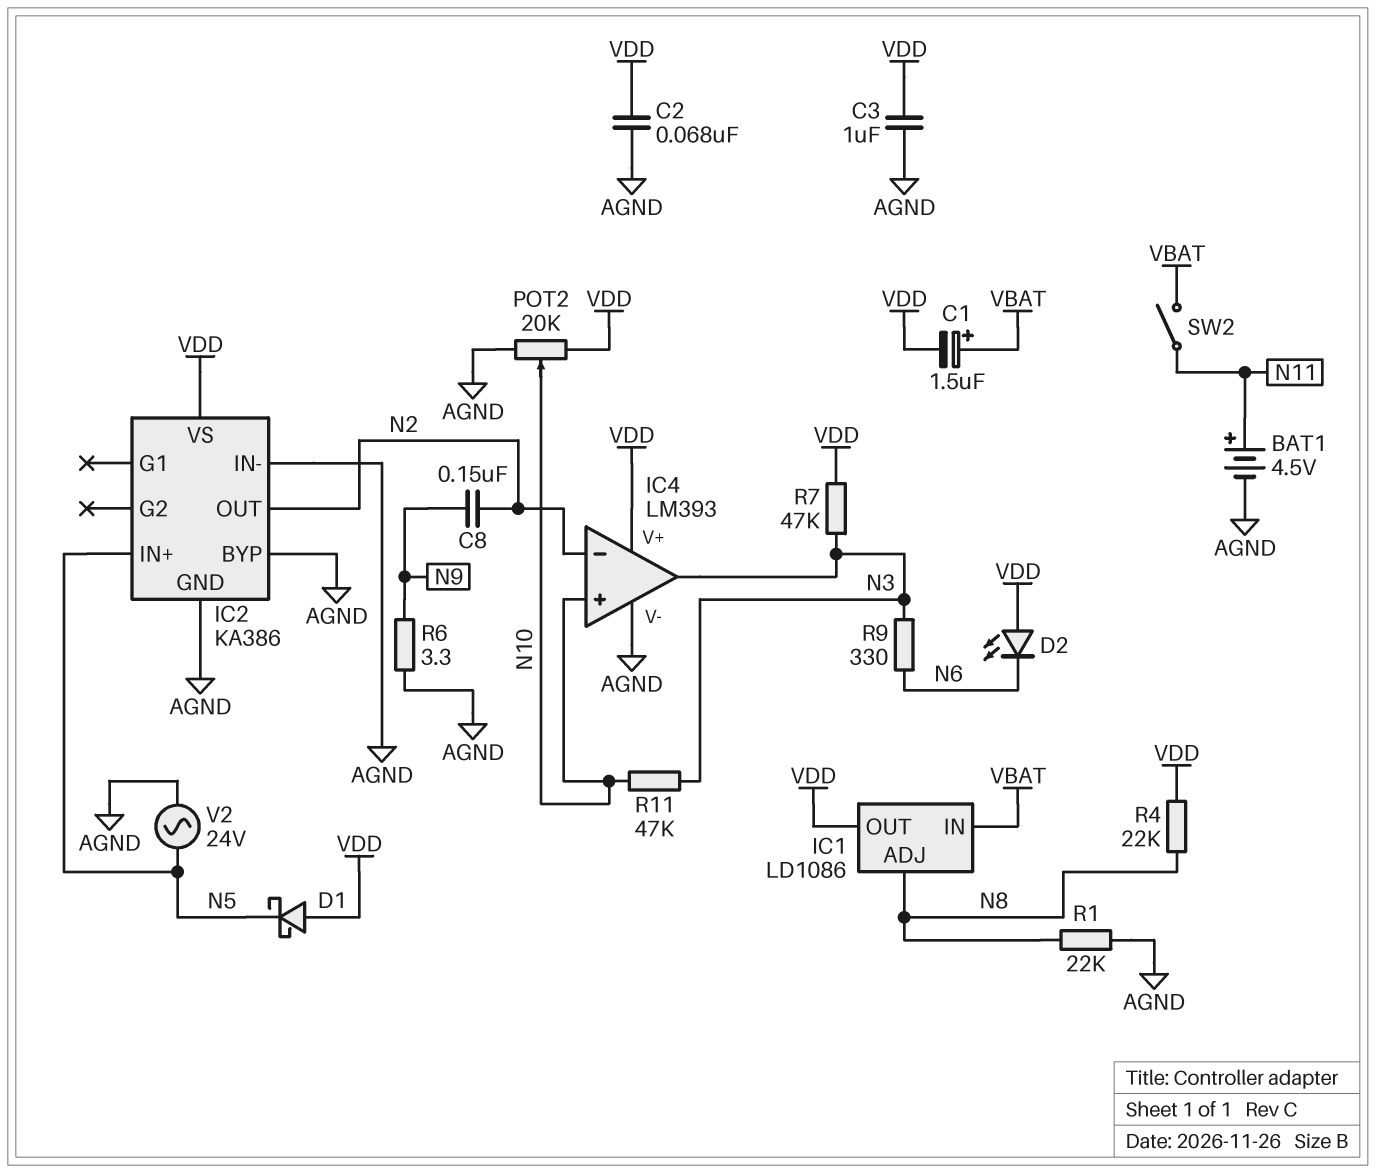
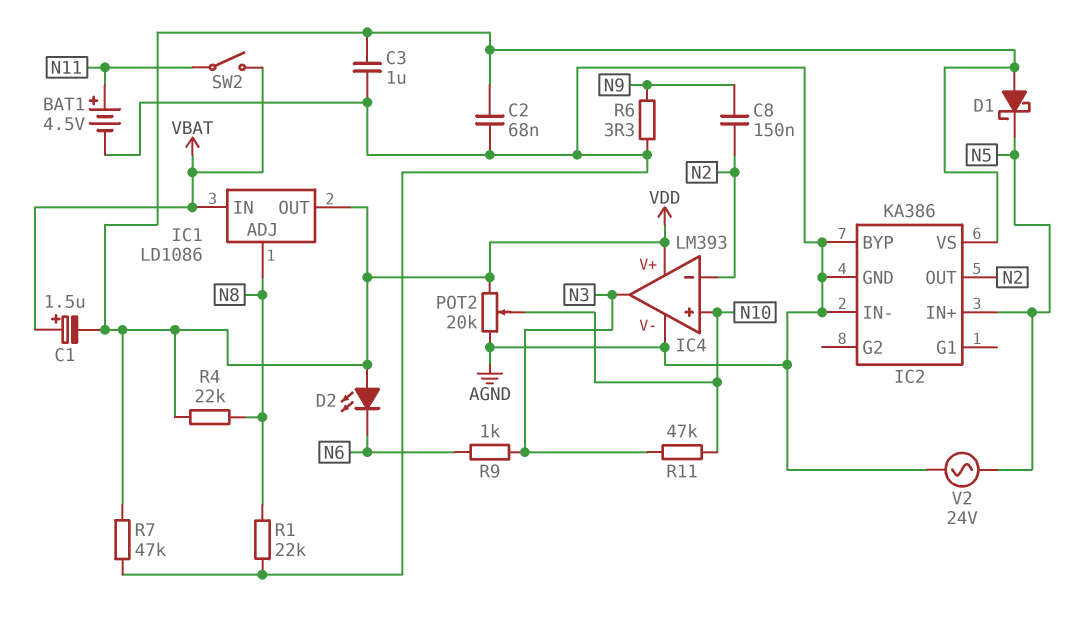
R7: 47k (N3, VDD) -> 47k (AGND, VDD)
R9: 330 (N3, N6) -> 1k (N3, N6)

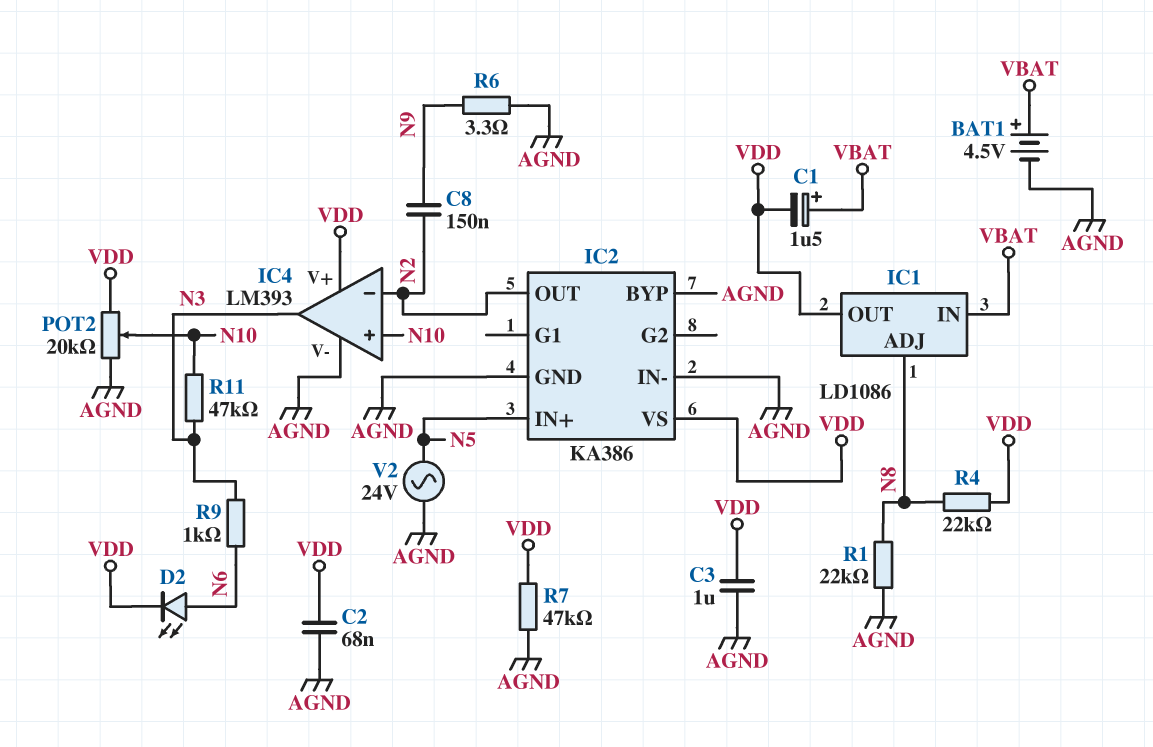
BAT1: 4.5V (plus N11, minus AGND) -> 4.5V (plus VBAT, minus AGND)
D1: schottky (A VDD, K N5) -> none
D2: LED (A VDD, K N6) -> LED (A N6, K VDD)
SW2: switch (N11, VBAT) -> none

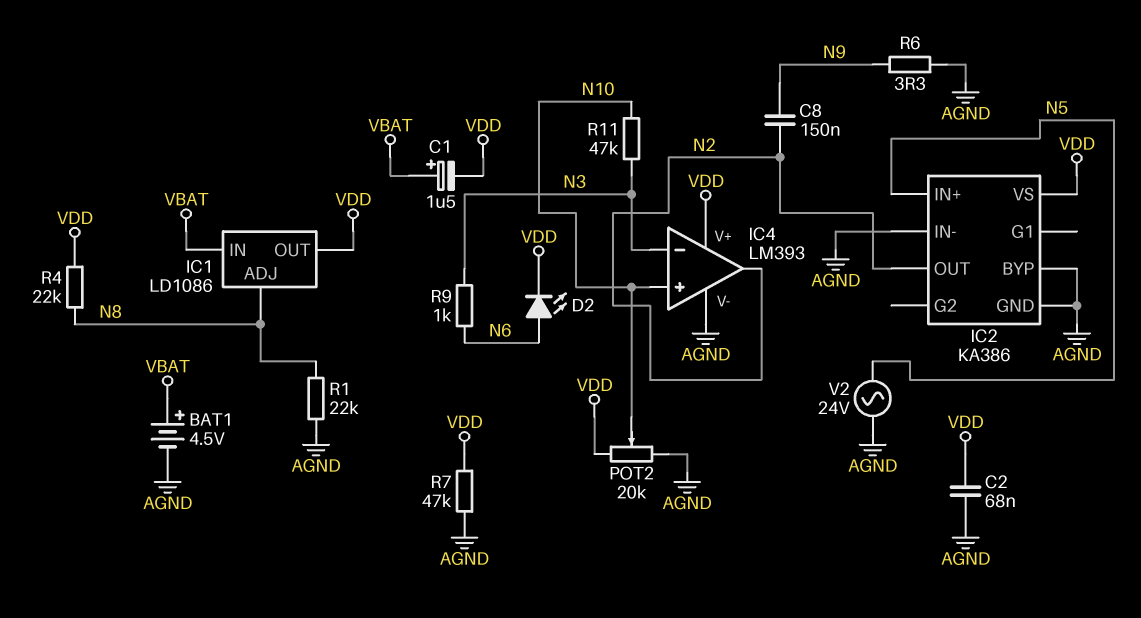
C3: 1uF (AGND, VDD) -> none
IC4 pin in-: N2 -> N3
IC4 pin out: N3 -> N2

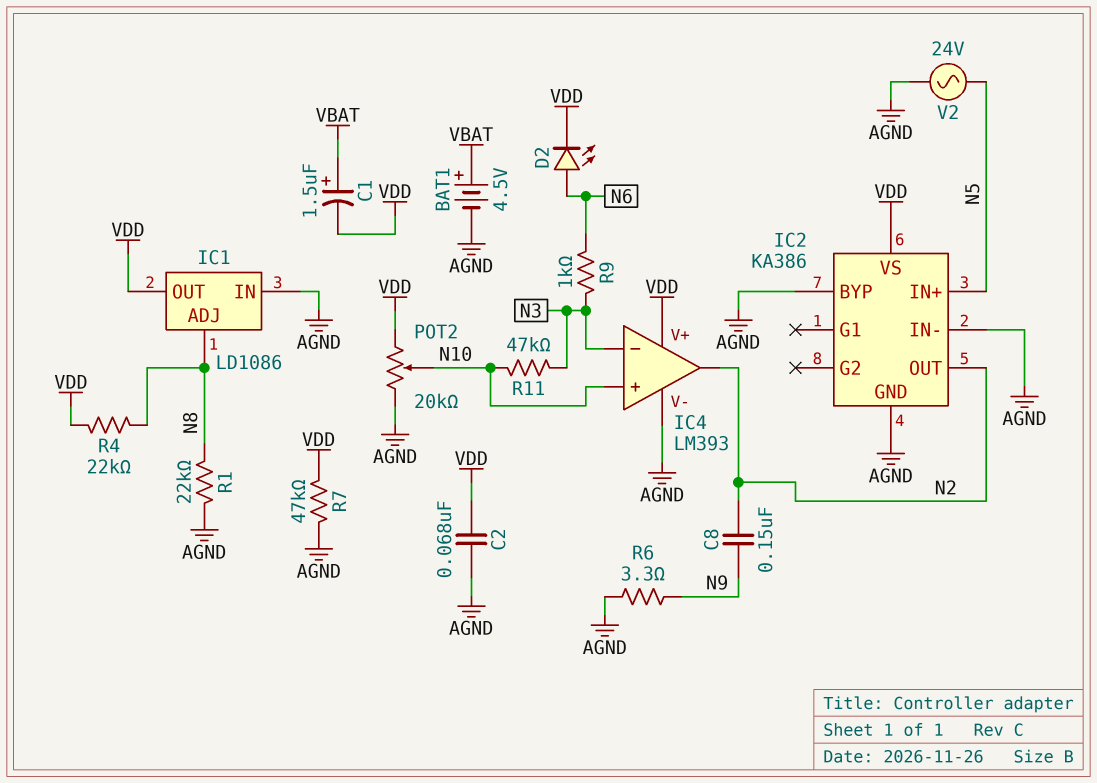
IC1 pin IN: VBAT -> AGND

